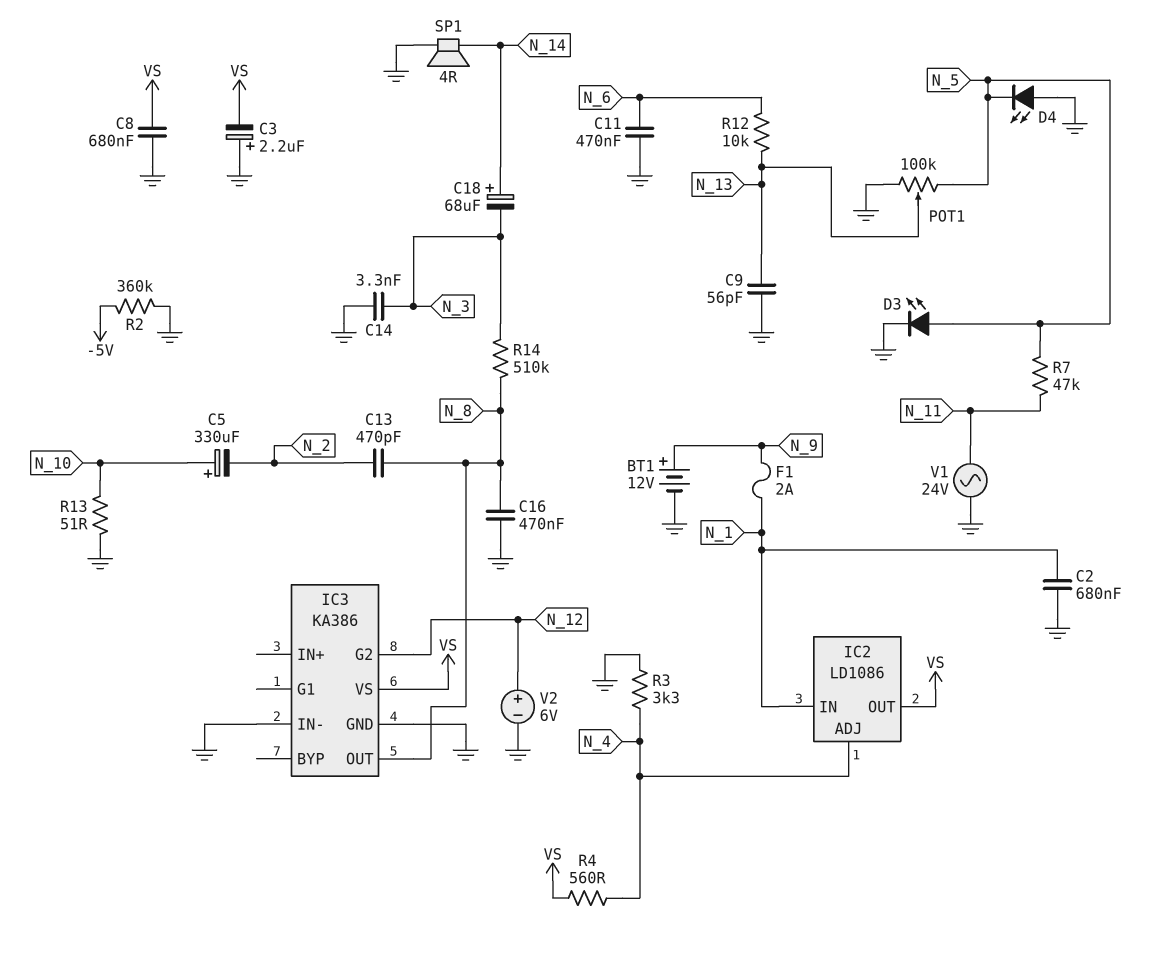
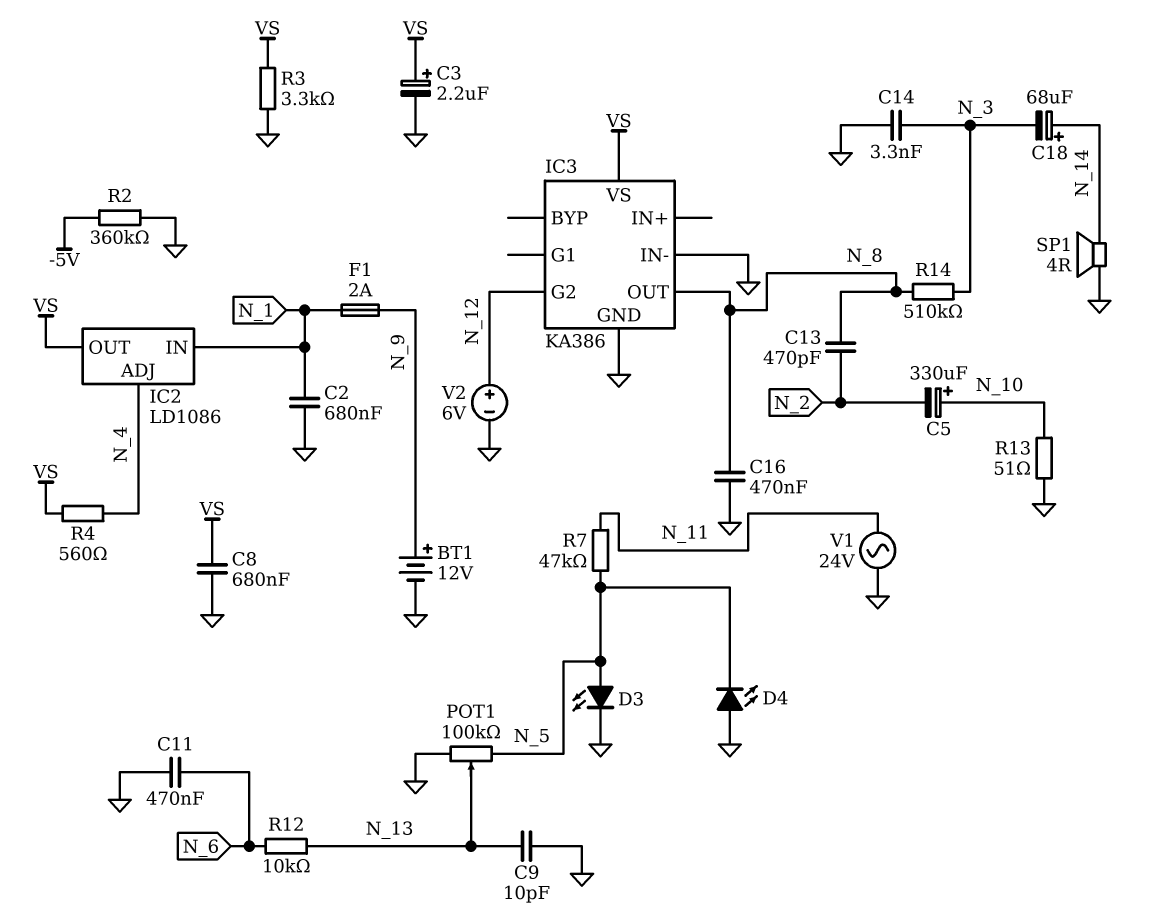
C3: 2.2uF (plus GND, minus VS) -> 2.2uF (plus VS, minus GND)
C9: 56pF (GND, N_13) -> 10pF (GND, N_13)
R3: 3.3k (GND, N_4) -> 3.3k (GND, VS)

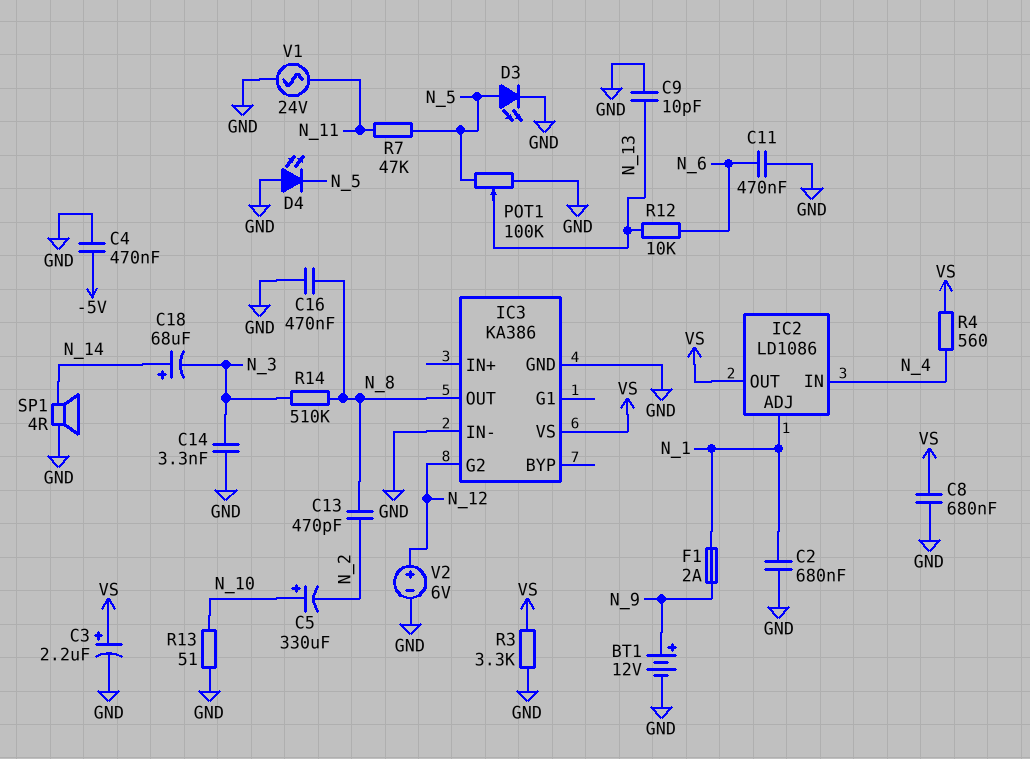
C4: none -> 470nF (-5V, GND)
IC2 pin ADJ: N_4 -> N_1
IC2 pin IN: N_1 -> N_4
R2: 360k (-5V, GND) -> none

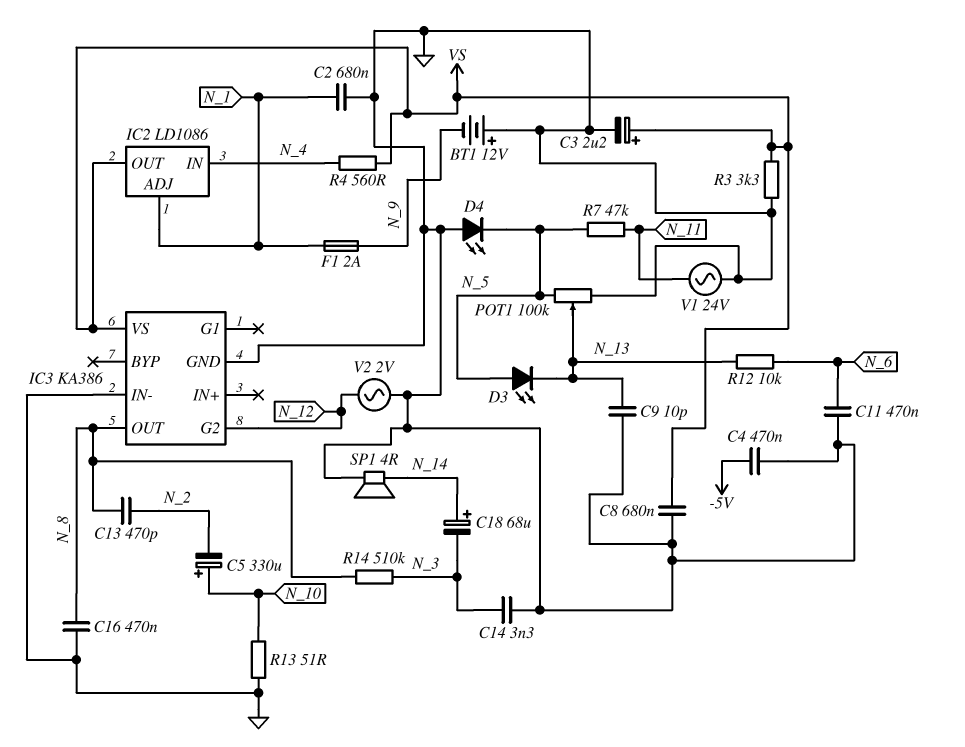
BT1: 12V (plus N_9, minus GND) -> 12V (plus GND, minus N_9)
D3: LED (A N_5, K GND) -> LED (A N_5, K N_13)
V2: 6V (plus N_12, minus GND) -> AC 2V (GND, N_12)

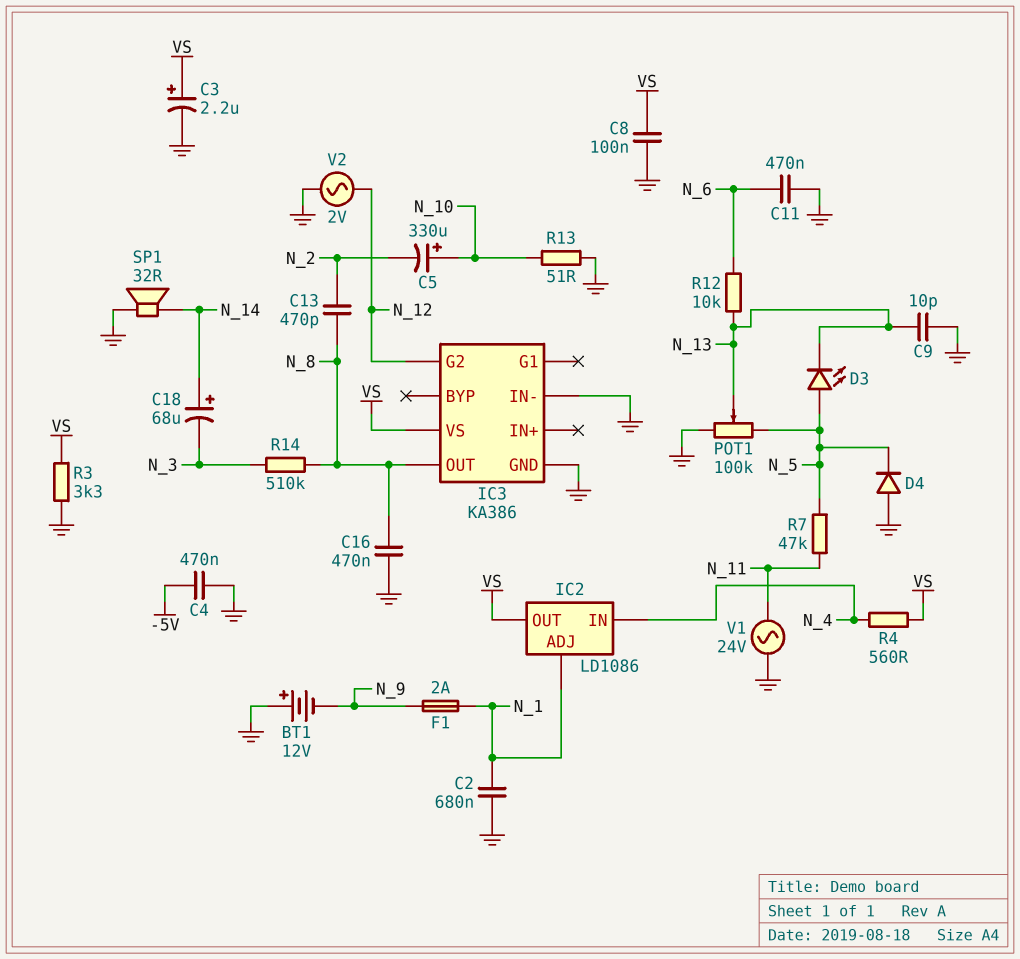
C8: 680nF (GND, VS) -> 100nF (GND, VS)
C14: 3.3nF (GND, N_3) -> none
D4: LED (A GND, K N_5) -> diode (A GND, K N_5)
SP1: speaker 4R (GND, N_14) -> speaker 32R (GND, N_14)

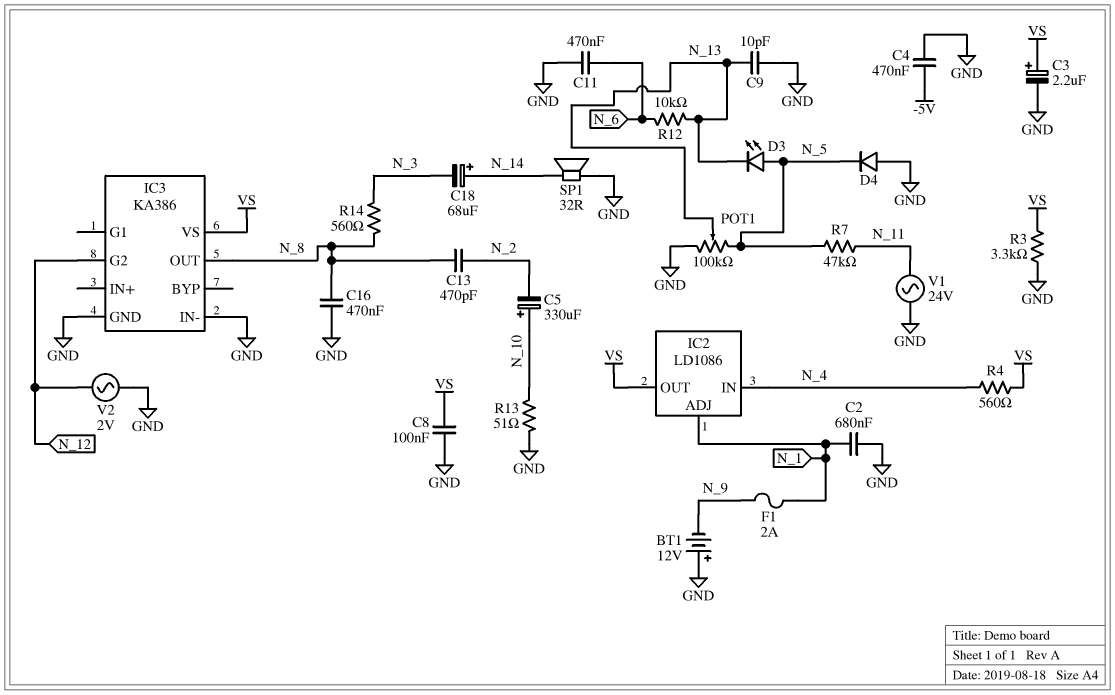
R14: 510k (N_3, N_8) -> 560 (N_3, N_8)

